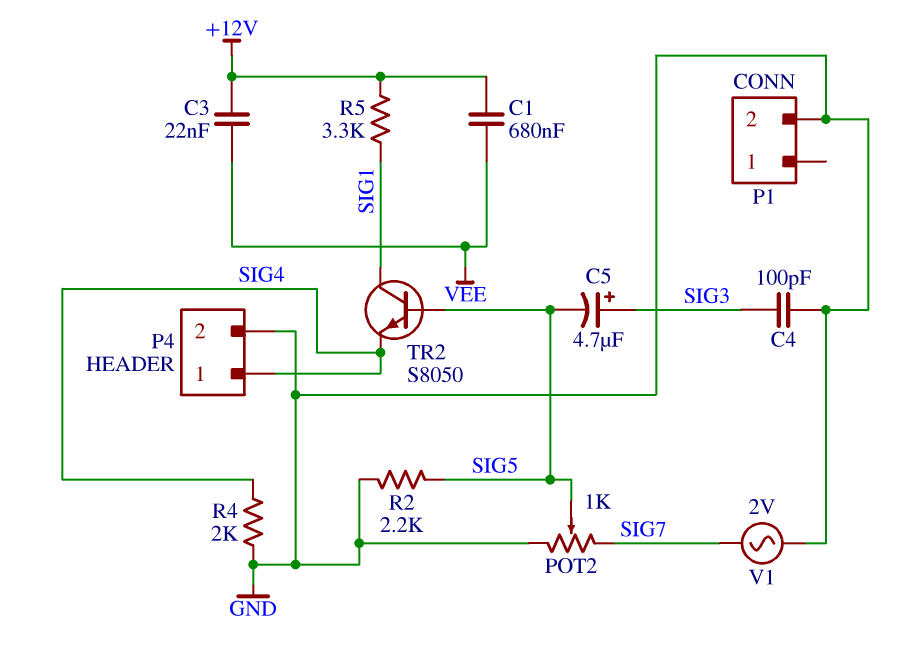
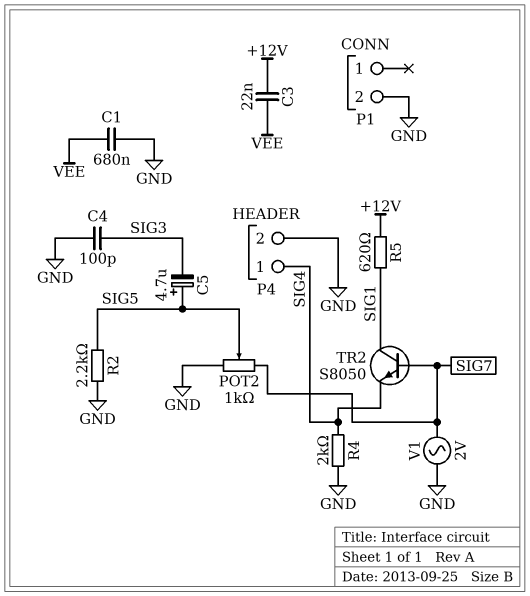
C1: 680nF (+12V, VEE) -> 680nF (GND, VEE)
C5: 4.7uF (plus SIG3, minus SIG5) -> 4.7uF (plus SIG5, minus SIG3)
R5: 3.3k (+12V, SIG1) -> 620 (+12V, SIG1)
TR2: NPN S8050 (B SIG5, C SIG1, E SIG4) -> NPN S8050 (B SIG7, C SIG1, E SIG4)

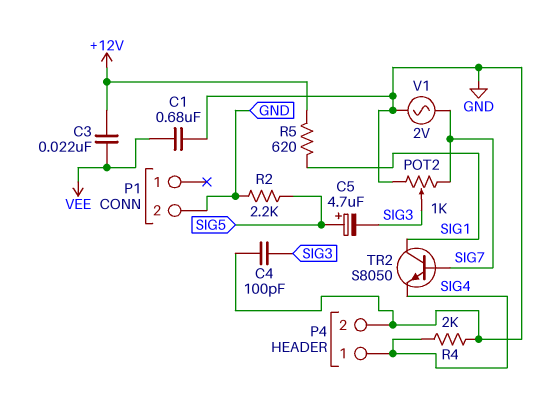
POT2: 1k (GND, SIG7, wiper SIG5) -> 1k (GND, SIG7, wiper SIG3)

